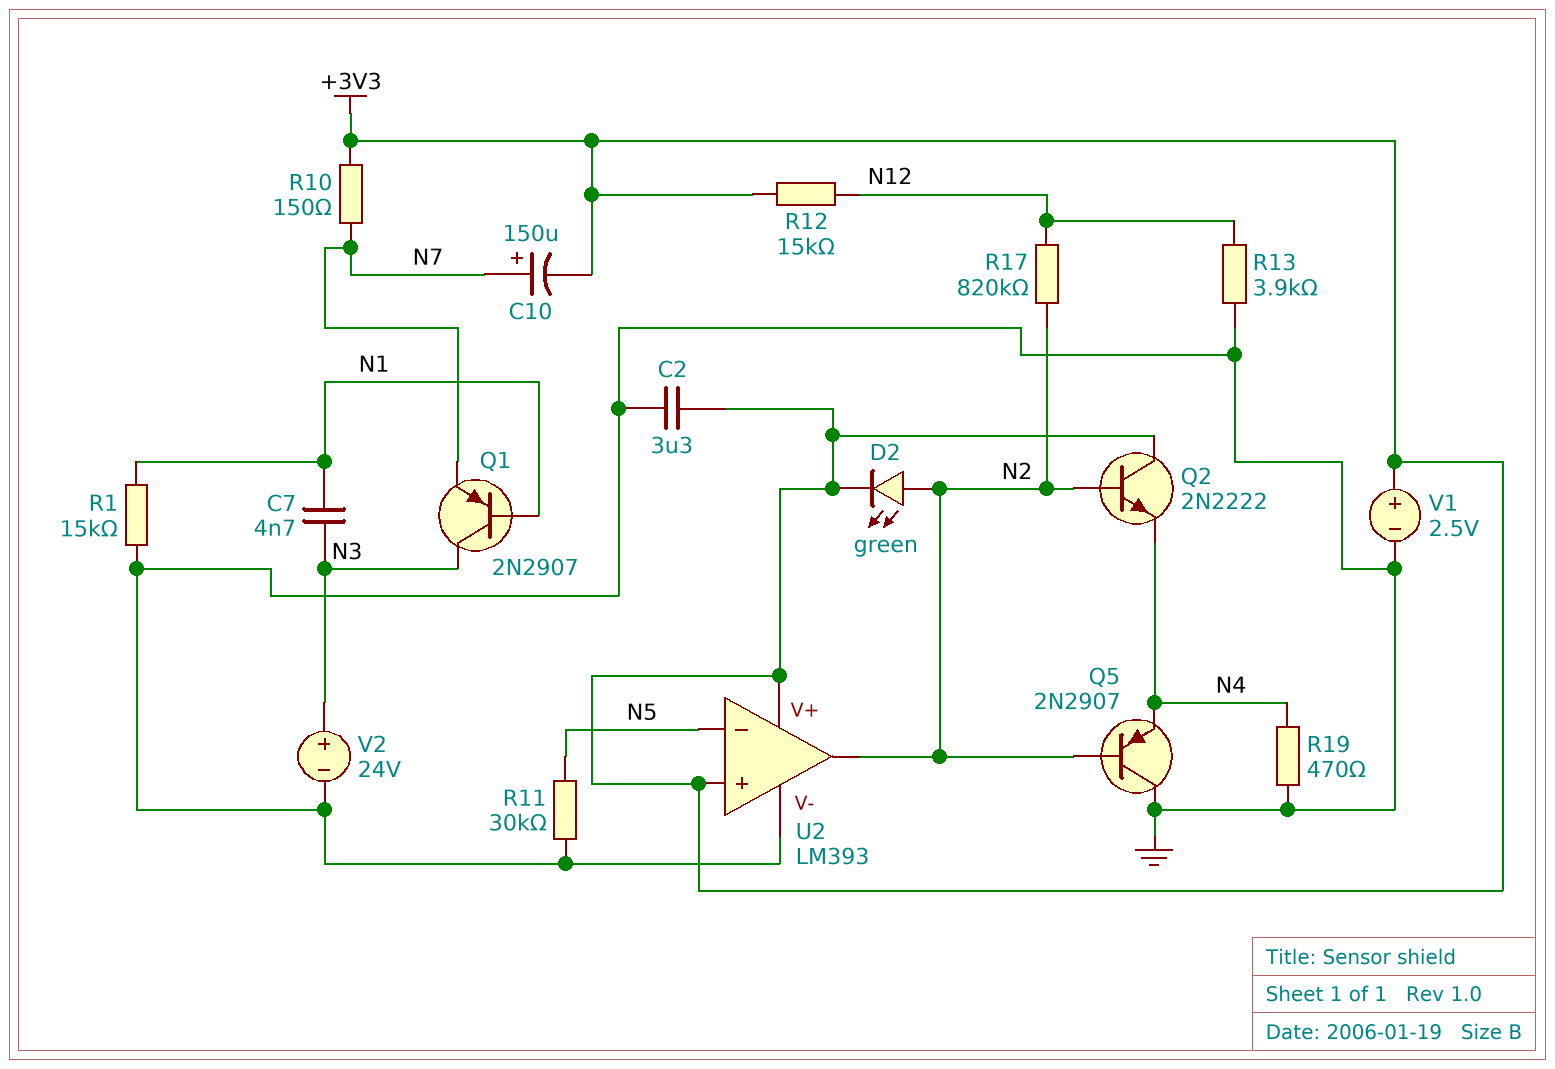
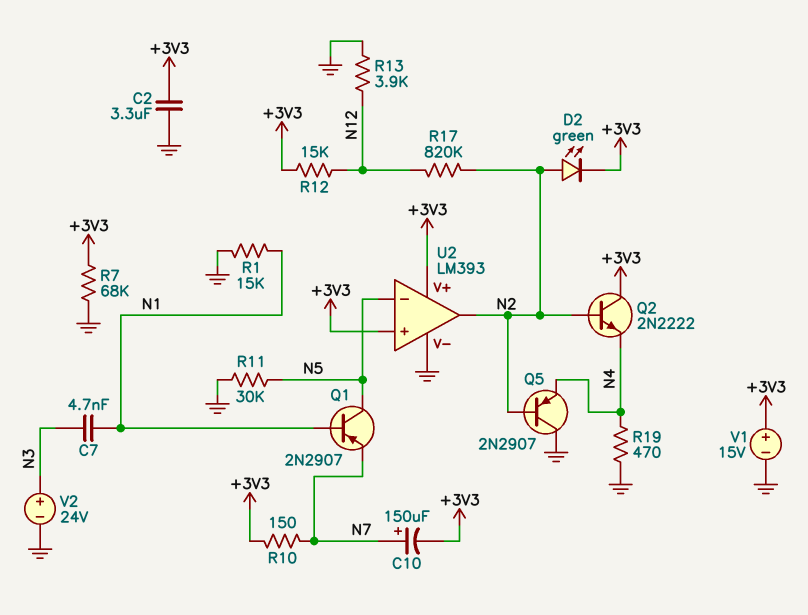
Q1: PNP 2N2907 (B N1, C N3, E N7) -> PNP 2N2907 (B N1, C N5, E N7)
R7: none -> 68k (+3V3, GND)
V1: 2.5V (plus +3V3, minus GND) -> 15V (plus +3V3, minus GND)

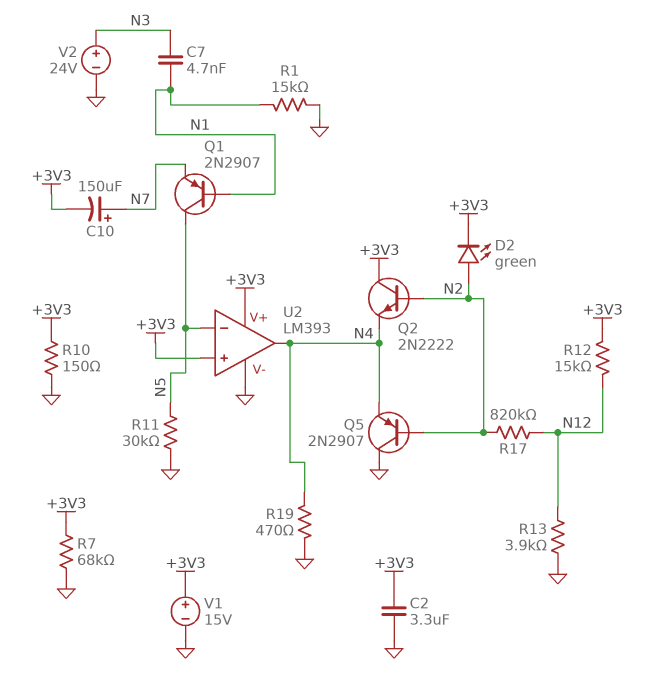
R10: 150 (+3V3, N7) -> 150 (+3V3, GND)
U2 pin out: N2 -> N4

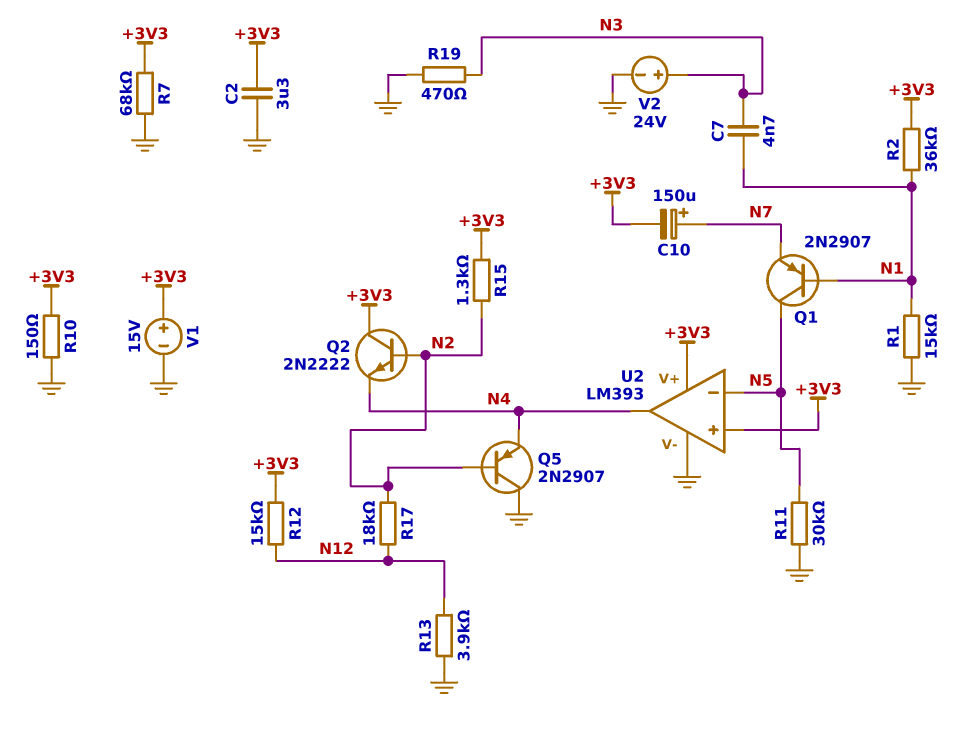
D2: LED green (A N2, K +3V3) -> none
R2: none -> 36k (+3V3, N1)
R15: none -> 1.3k (+3V3, N2)
R17: 820k (N2, N12) -> 18k (N2, N12)
R19: 470 (GND, N4) -> 470 (GND, N3)

